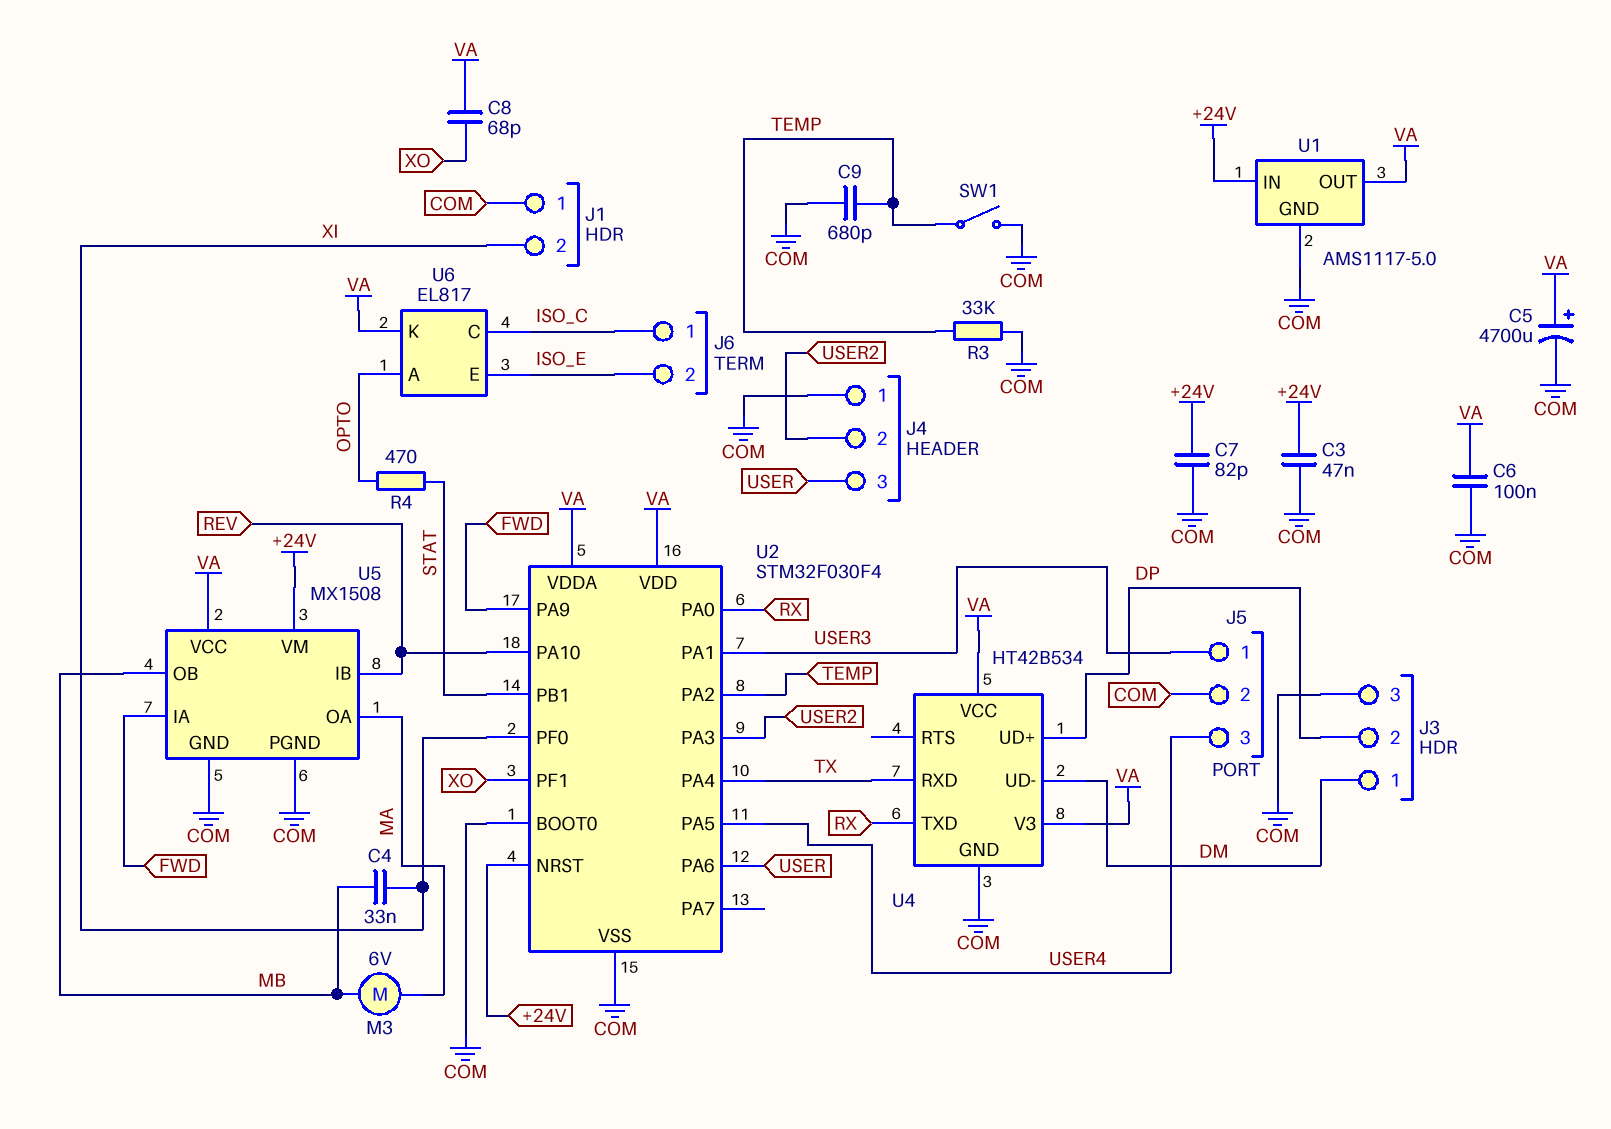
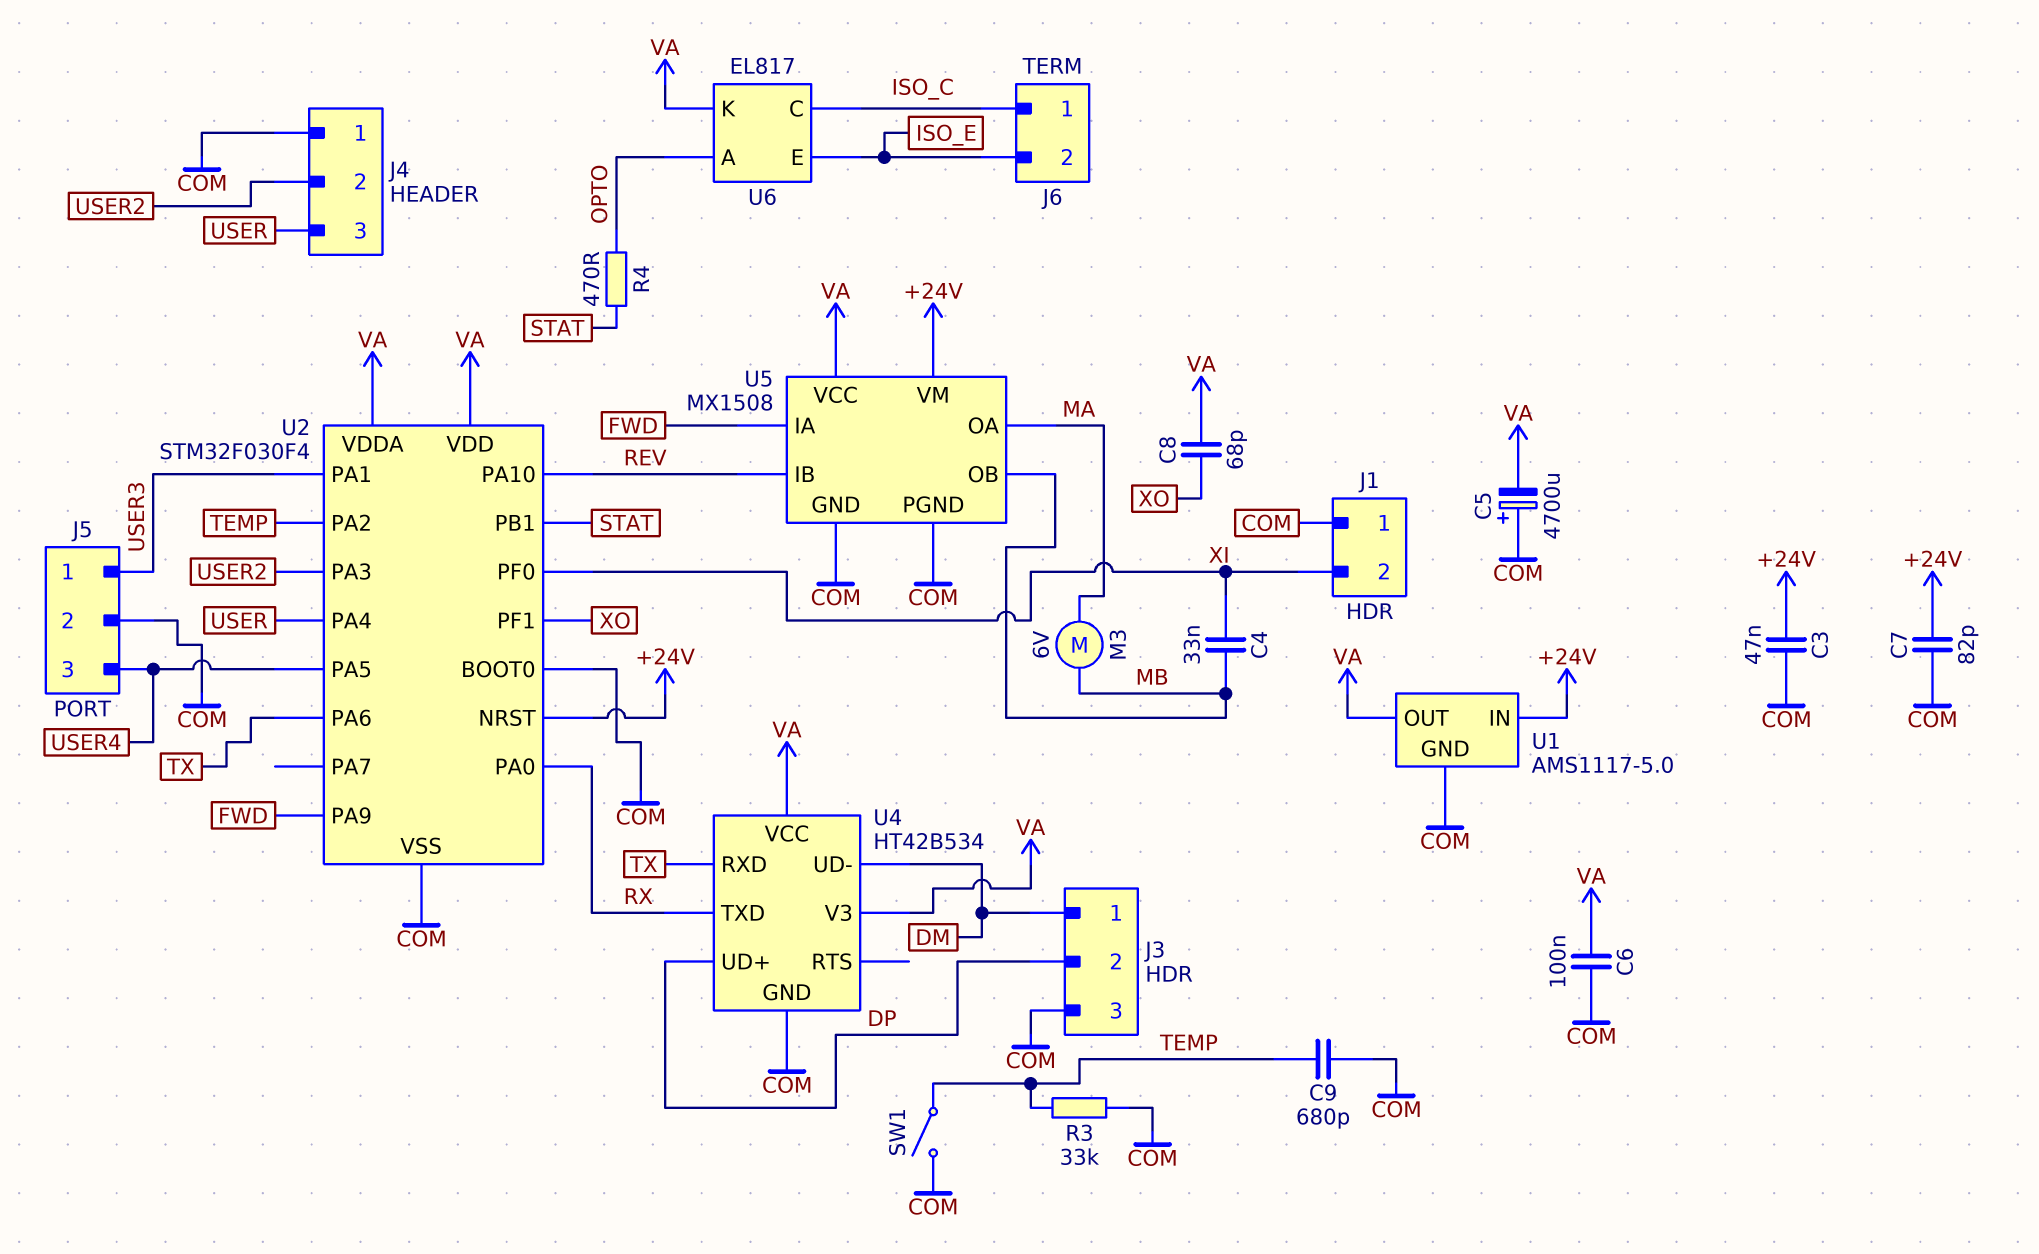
C5: 4700uF (plus VA, minus COM) -> 4700uF (plus COM, minus VA)
U2 pin PA4: TX -> USER
U2 pin PA6: USER -> TX

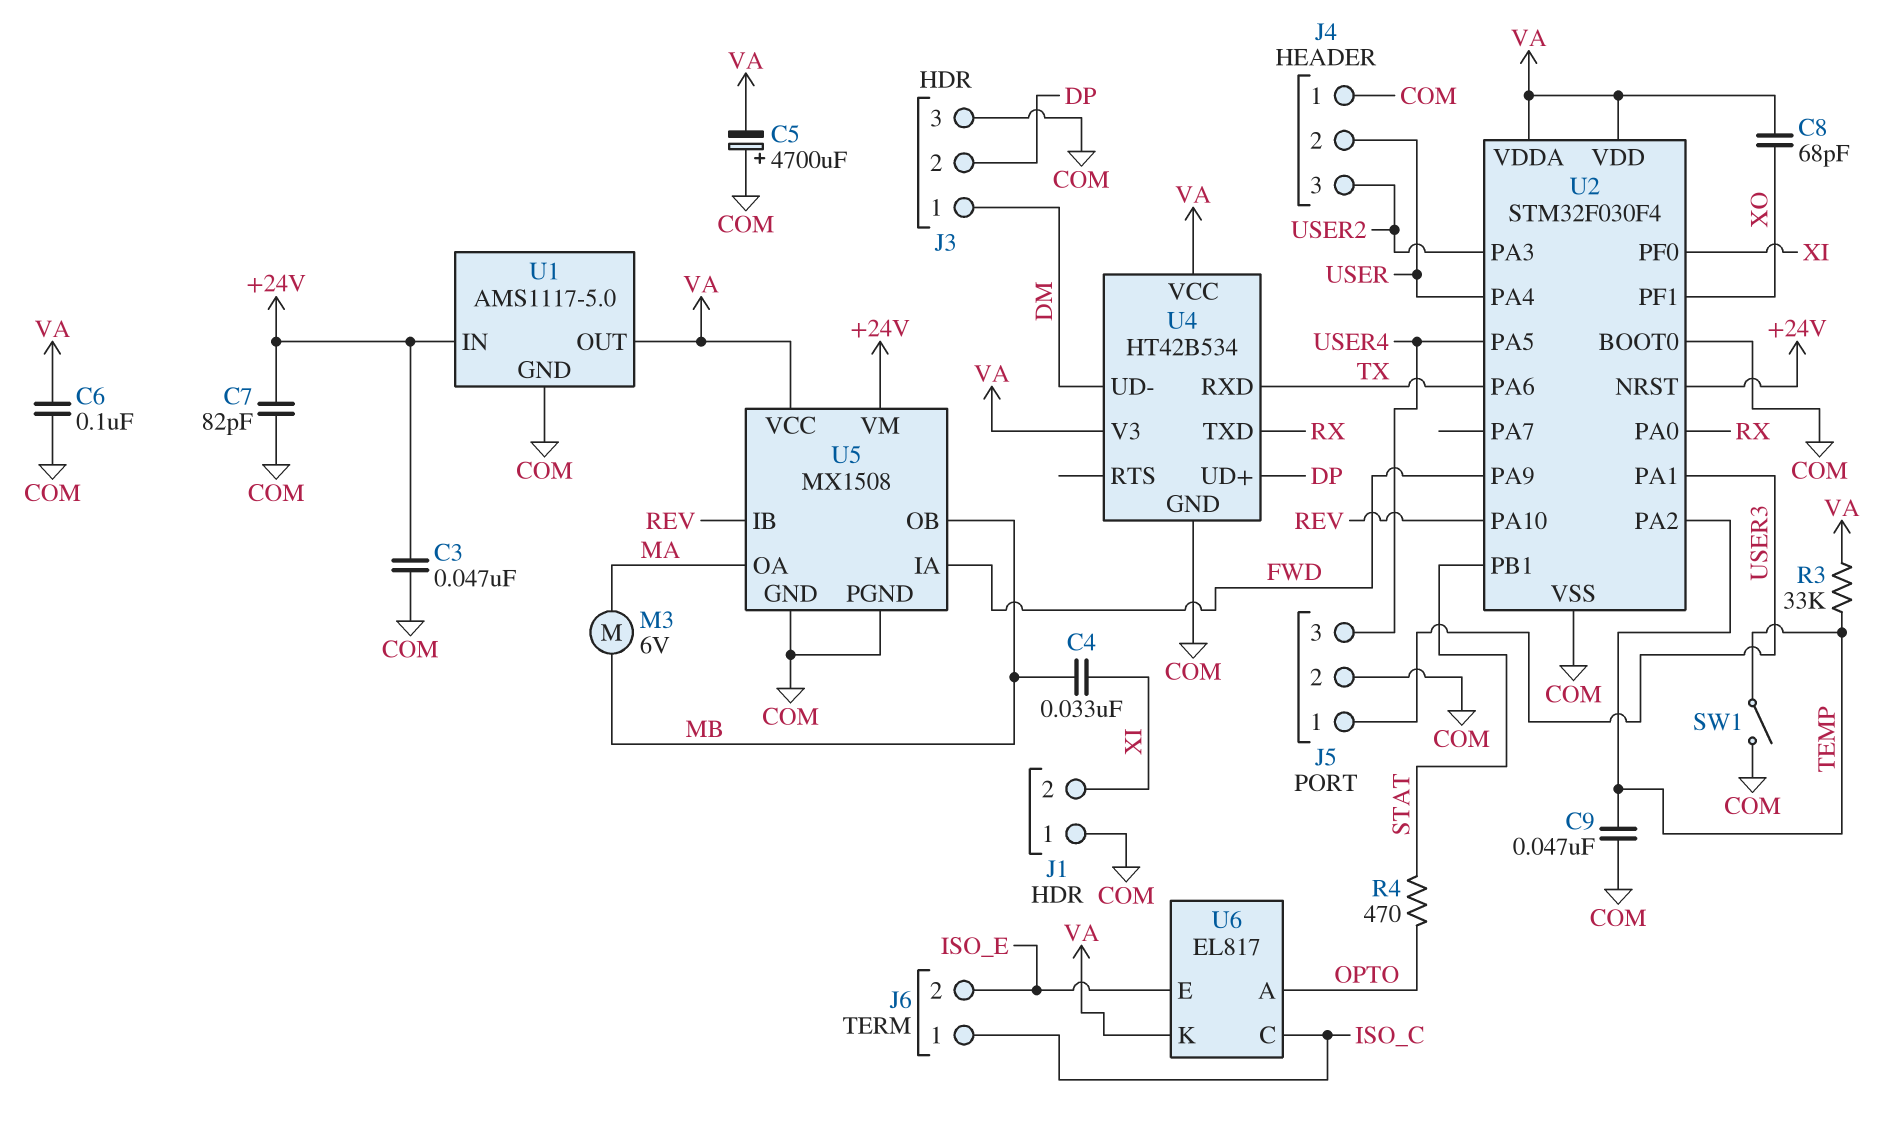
C9: 680pF (COM, TEMP) -> 47nF (COM, TEMP)
J4 pin 2: USER2 -> USER
J4 pin 3: USER -> USER2
R3: 33k (COM, TEMP) -> 33k (TEMP, VA)

